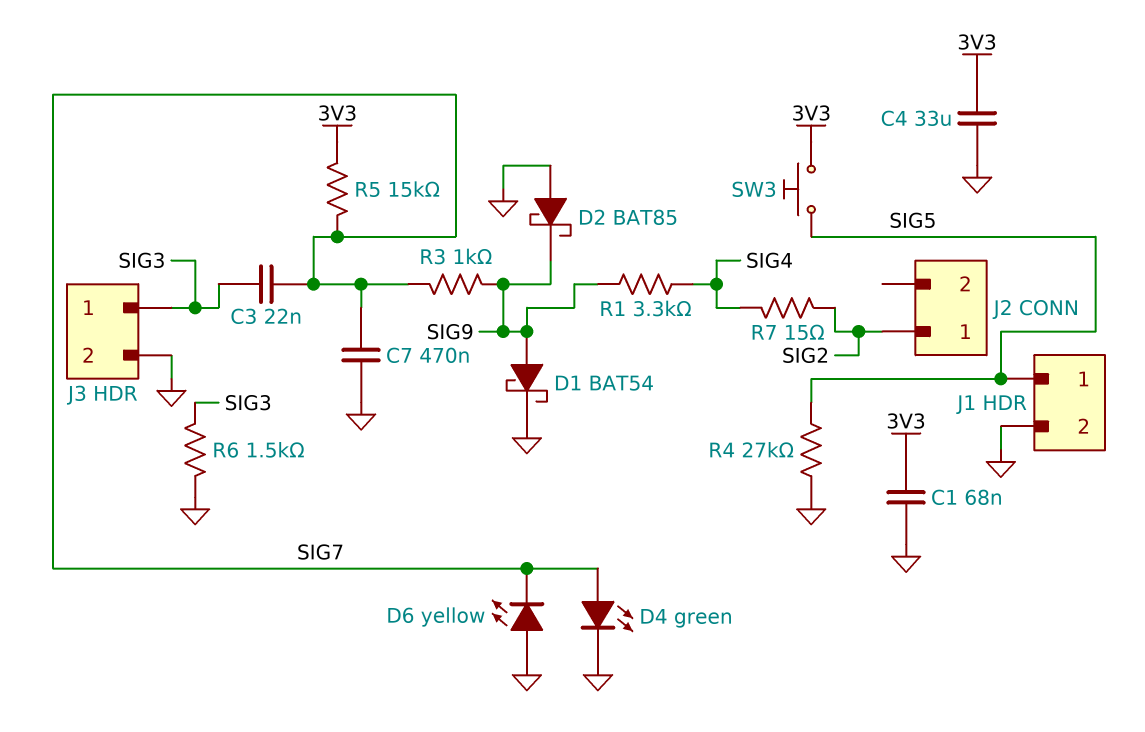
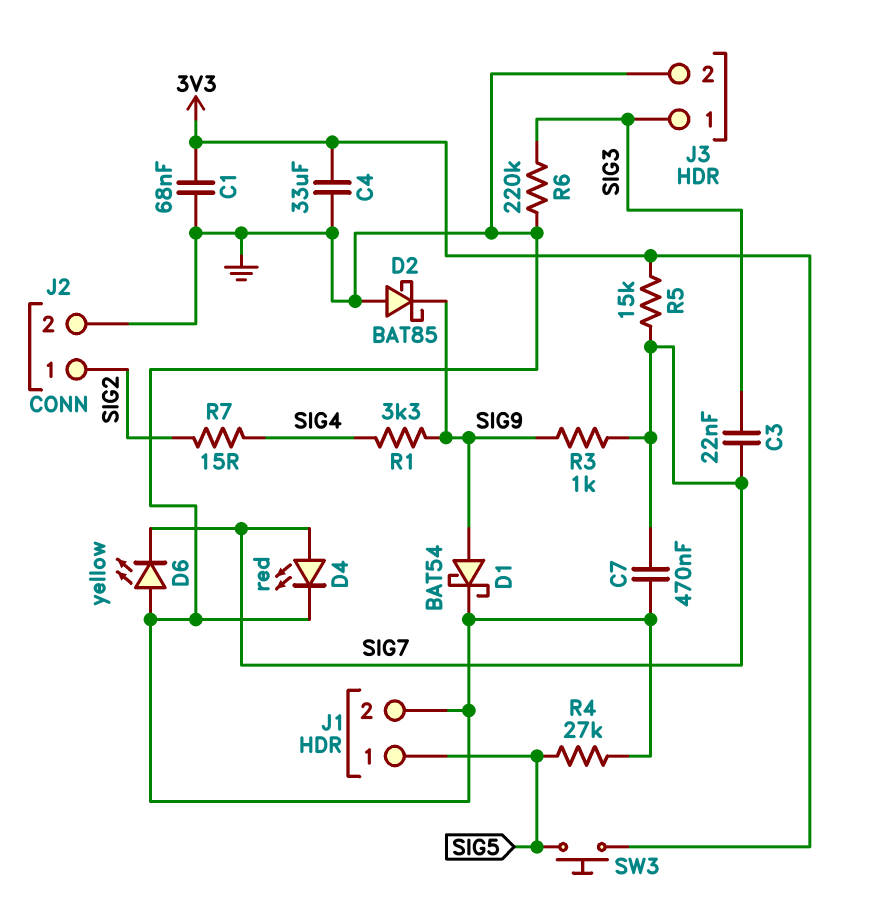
D4: LED green (A SIG7, K GND) -> LED red (A SIG7, K GND)
J2 pin 2: none -> GND
R6: 1.5k (GND, SIG3) -> 220k (GND, SIG3)

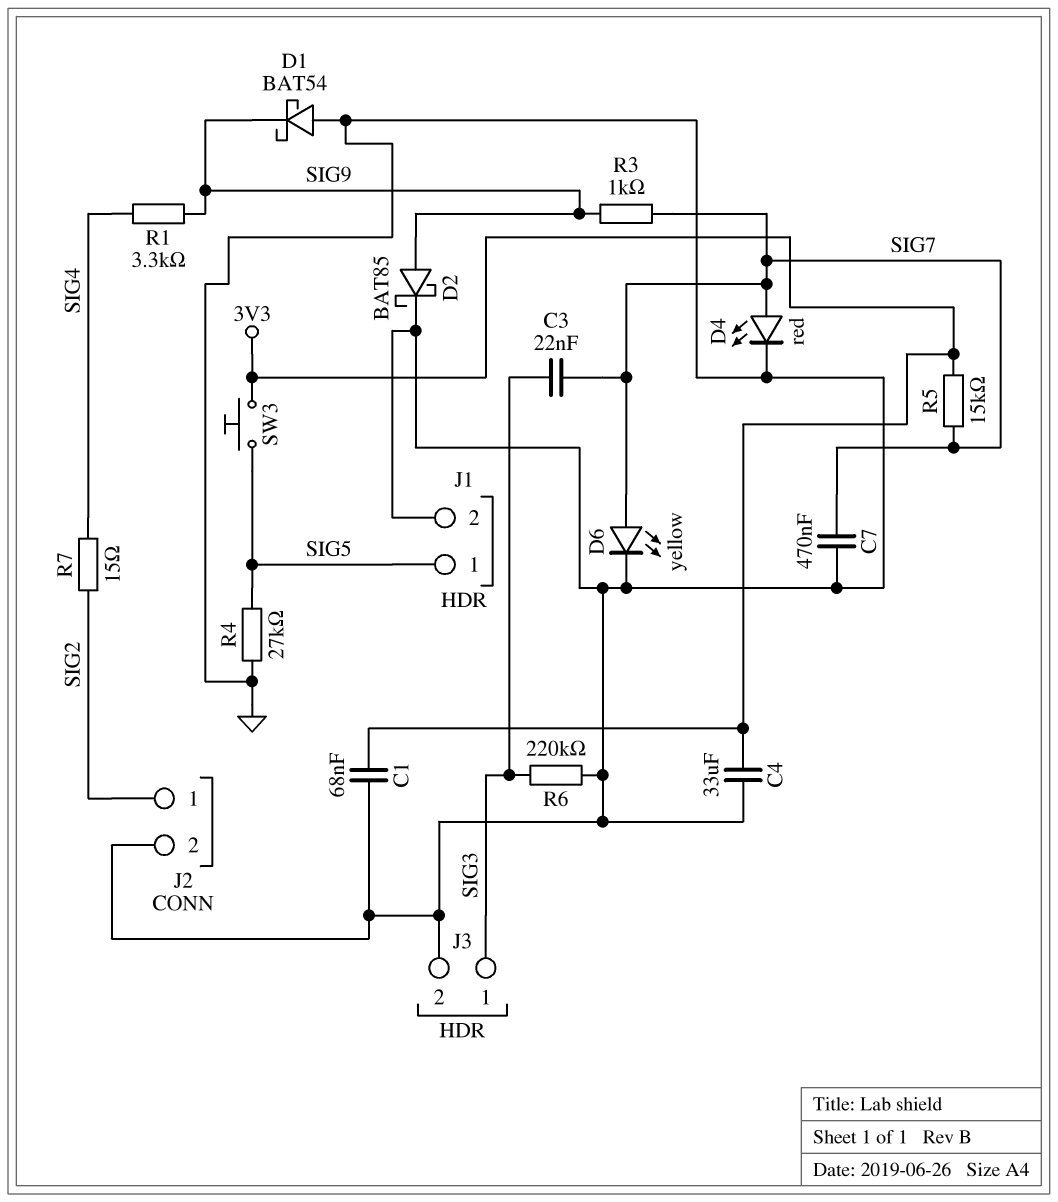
D1: schottky BAT54 (A SIG9, K GND) -> schottky BAT54 (A GND, K SIG9)
D2: schottky BAT85 (A GND, K SIG9) -> schottky BAT85 (A SIG9, K GND)
D6: LED yellow (A GND, K SIG7) -> LED yellow (A SIG7, K GND)

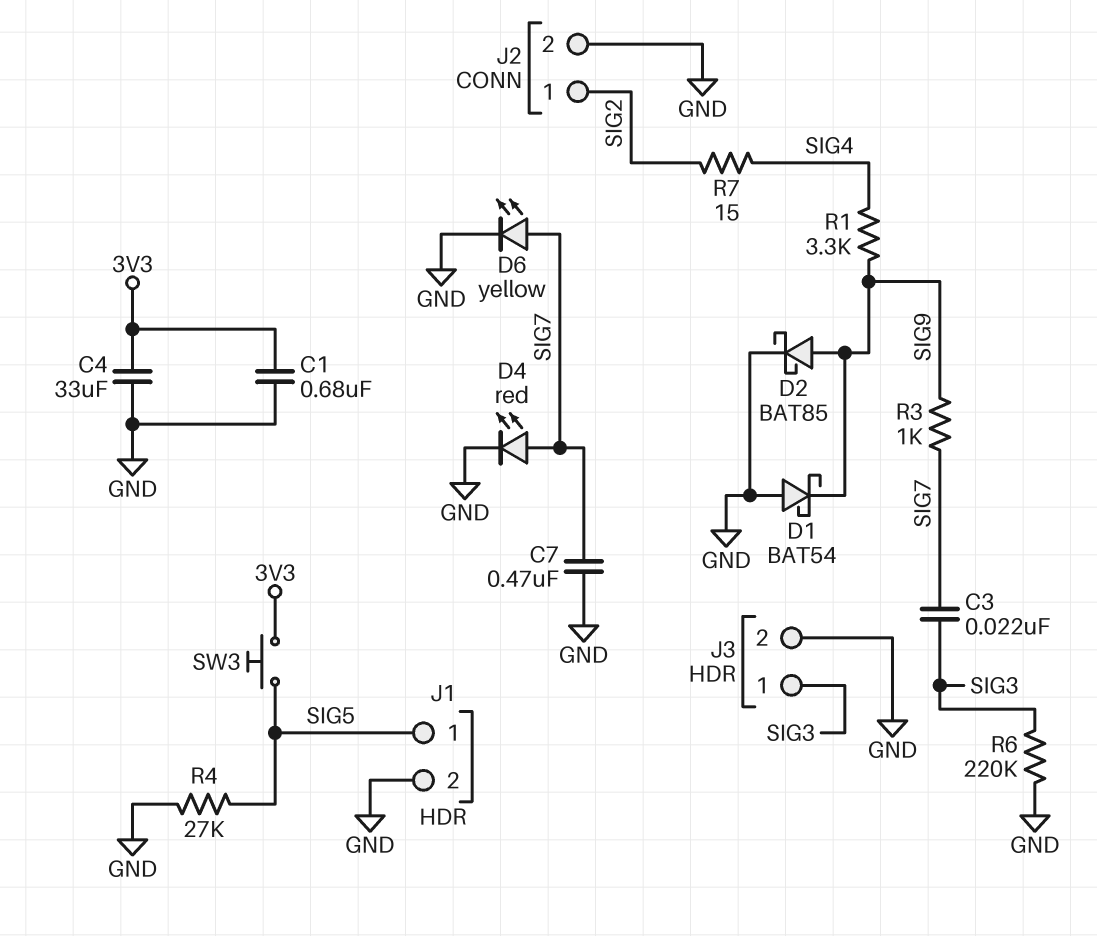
C1: 68nF (3V3, GND) -> 680nF (3V3, GND)
R5: 15k (3V3, SIG7) -> none

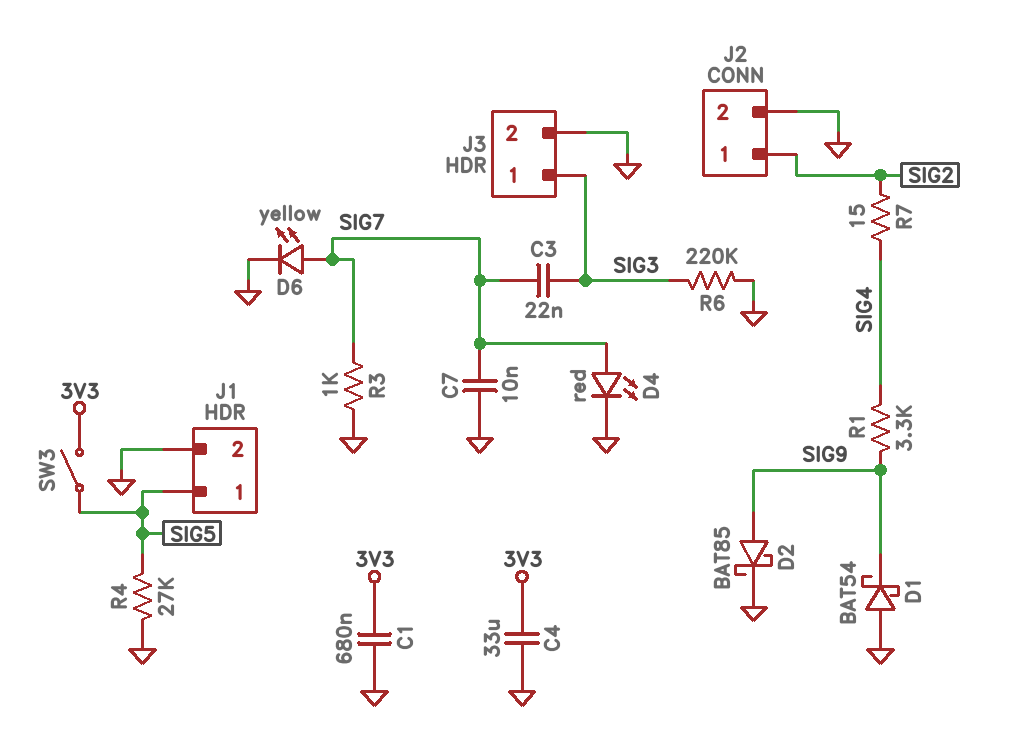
C7: 470nF (GND, SIG7) -> 10nF (GND, SIG7)
R3: 1k (SIG7, SIG9) -> 1k (GND, SIG7)
SW3: button (3V3, SIG5) -> switch (3V3, SIG5)

